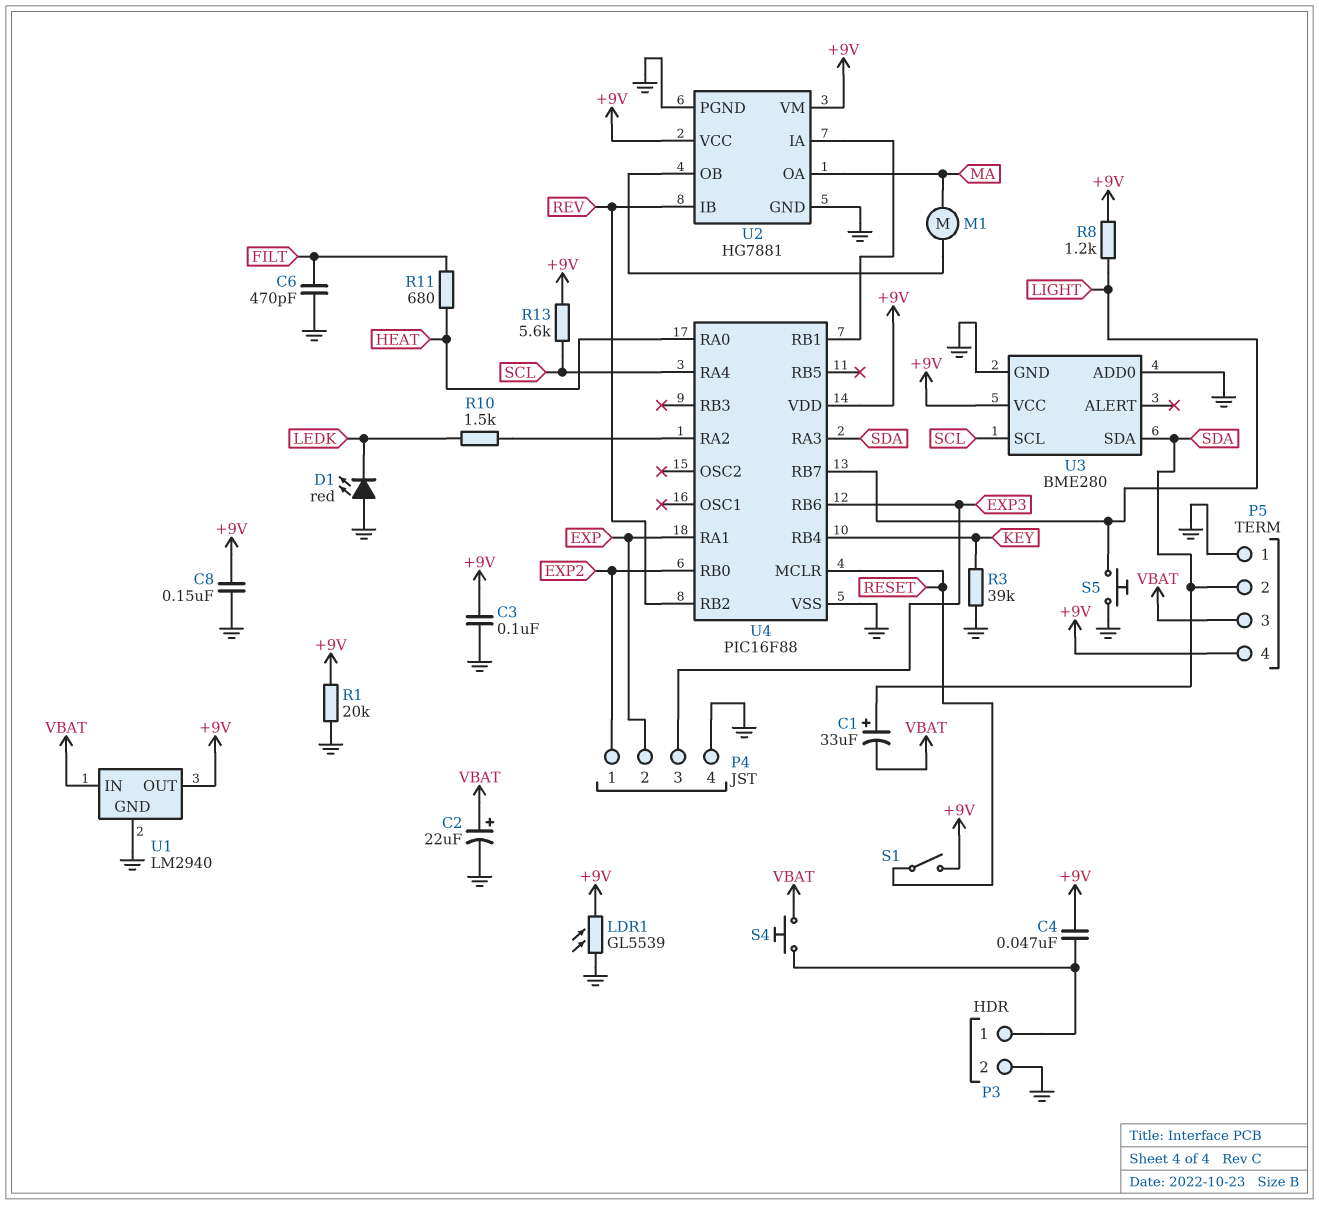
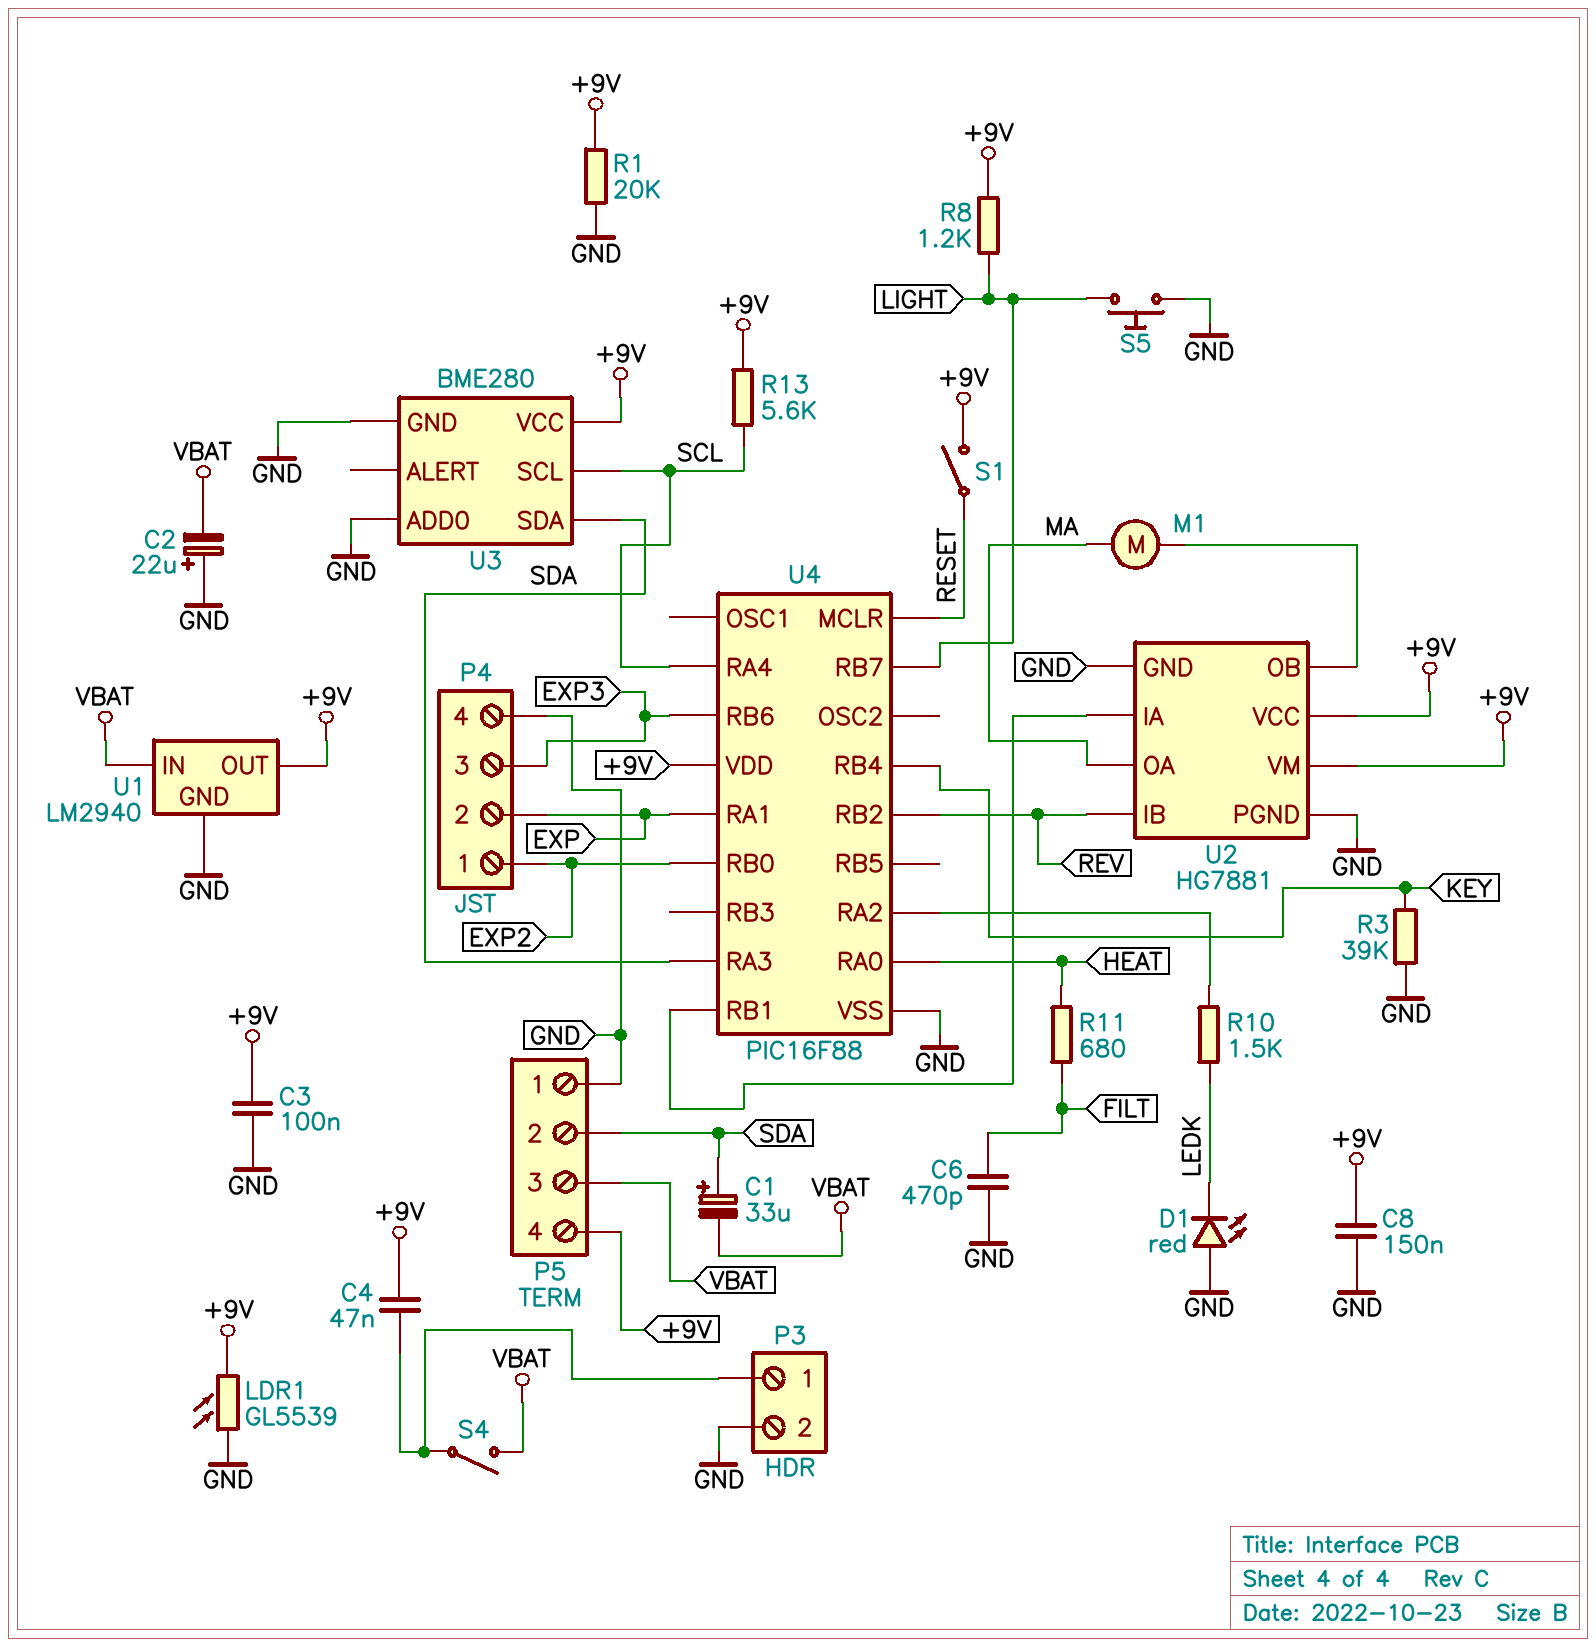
C2: 22uF (plus VBAT, minus GND) -> 22uF (plus GND, minus VBAT)
S4: button (P3/1, VBAT) -> switch (P3/1, VBAT)

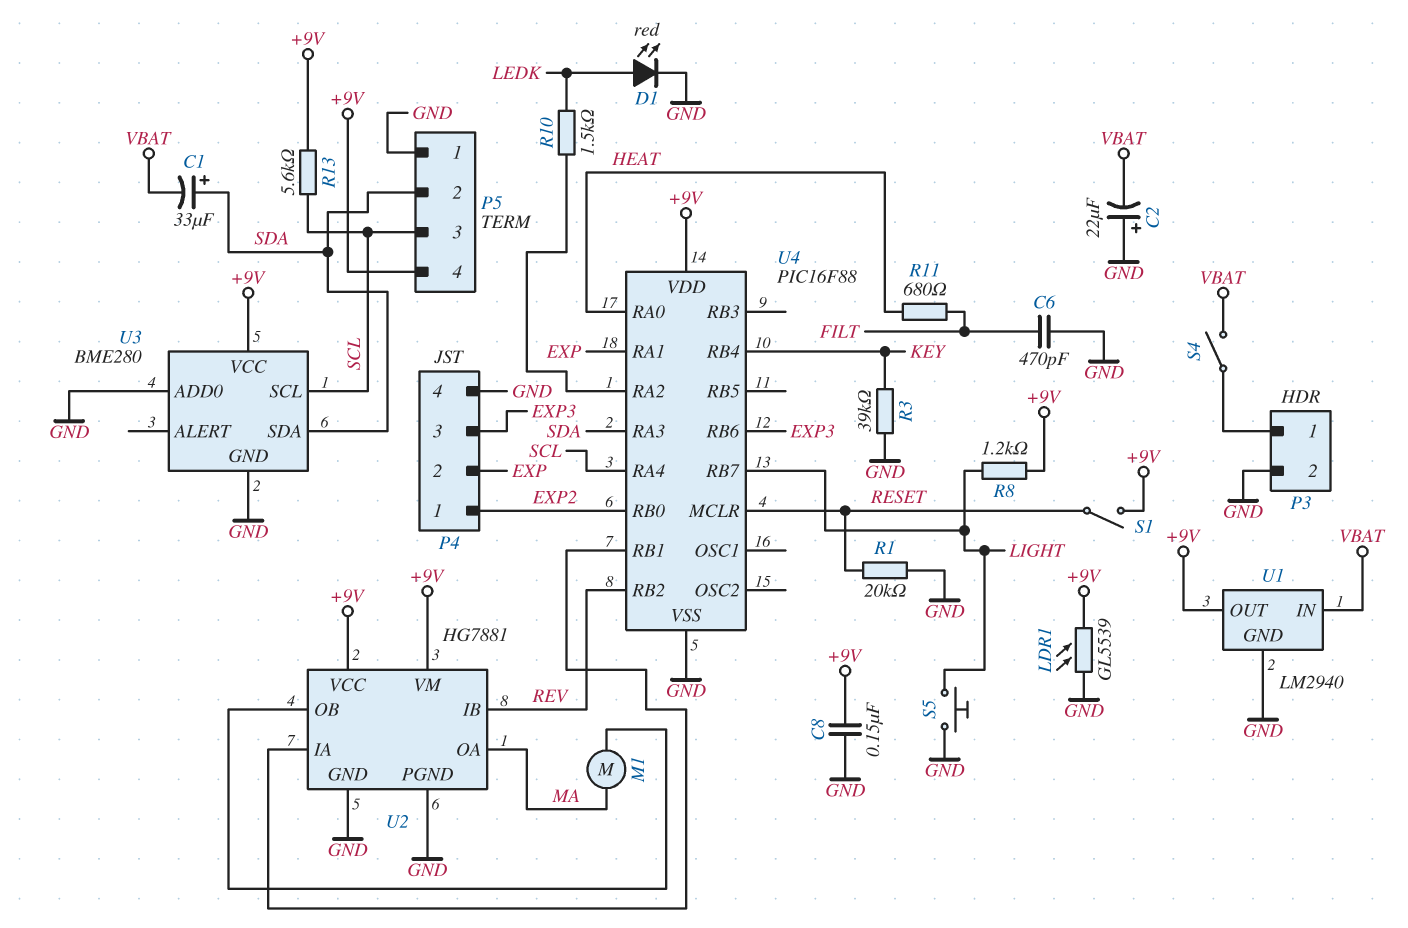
C3: 100nF (+9V, GND) -> none
C4: 47nF (+9V, P3/1) -> none
D1: LED red (A GND, K LEDK) -> LED red (A LEDK, K GND)
P5 pin 3: VBAT -> SCL
R1: 20k (+9V, GND) -> 20k (GND, RESET)

